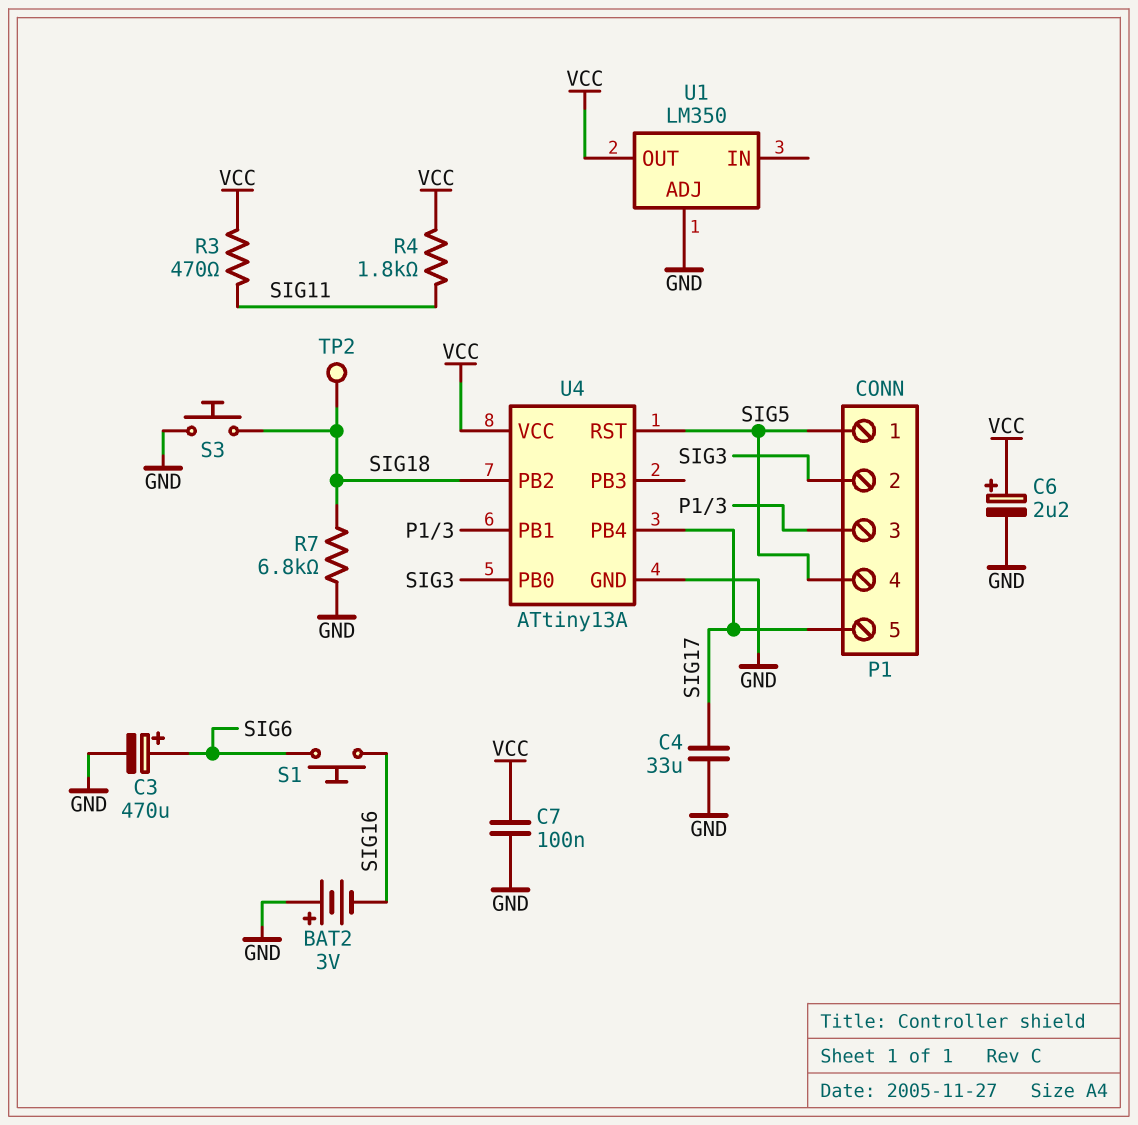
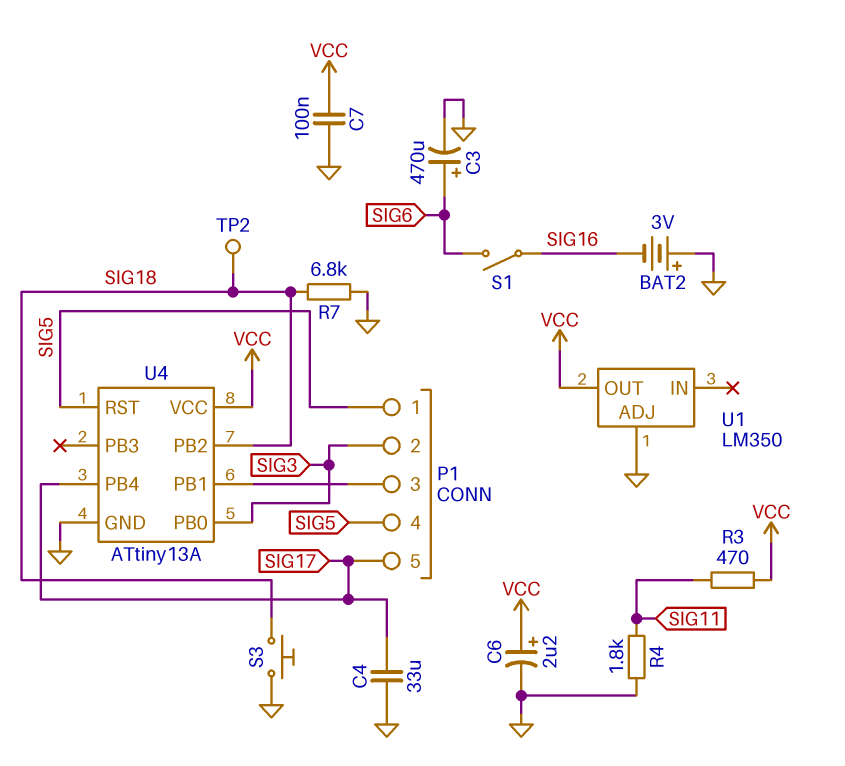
R4: 1.8k (SIG11, VCC) -> 1.8k (GND, SIG11)
S1: button (SIG6, SIG16) -> switch (SIG6, SIG16)

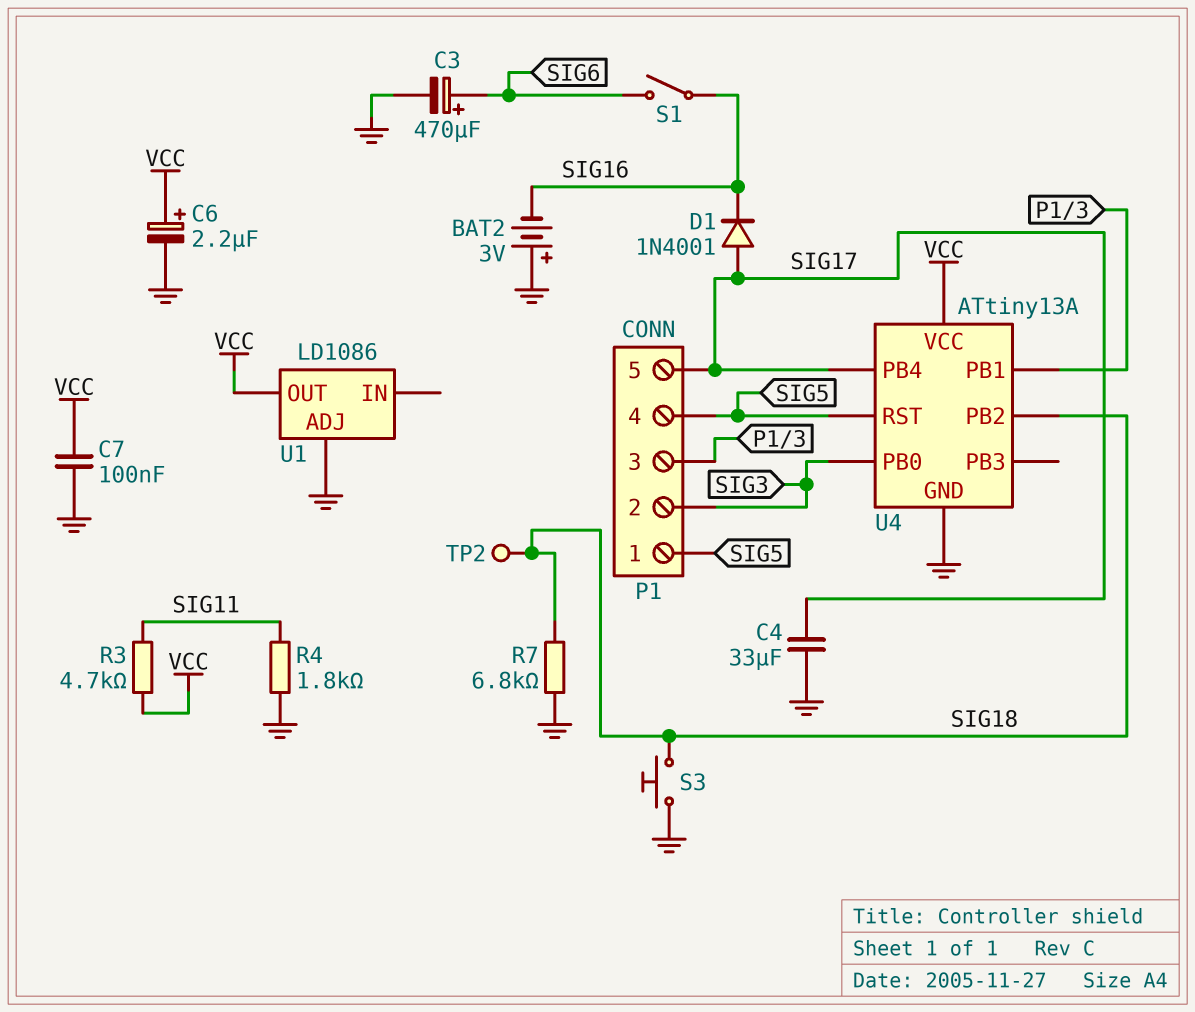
D1: none -> diode 1N4001 (A SIG17, K SIG16)
R3: 470 (SIG11, VCC) -> 4.7k (SIG11, VCC)
U1: LM350 -> LD1086

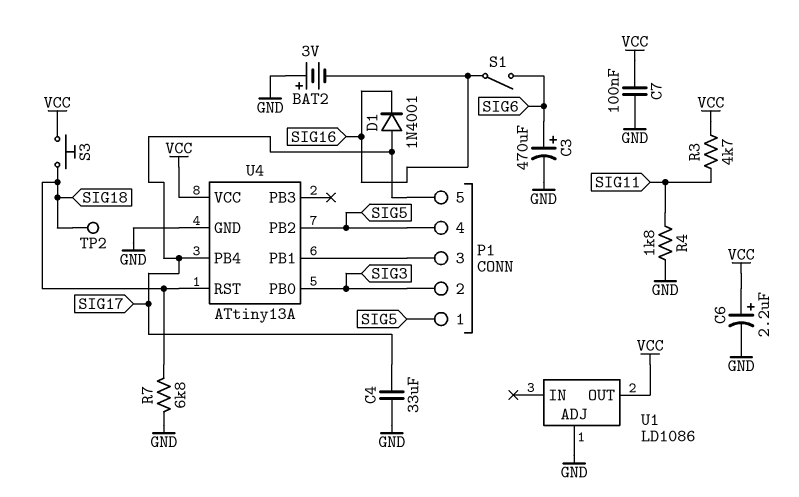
S3: button (GND, SIG18) -> button (SIG18, VCC)
U4 pin PB2: SIG18 -> SIG5
U4 pin RST: SIG5 -> SIG18

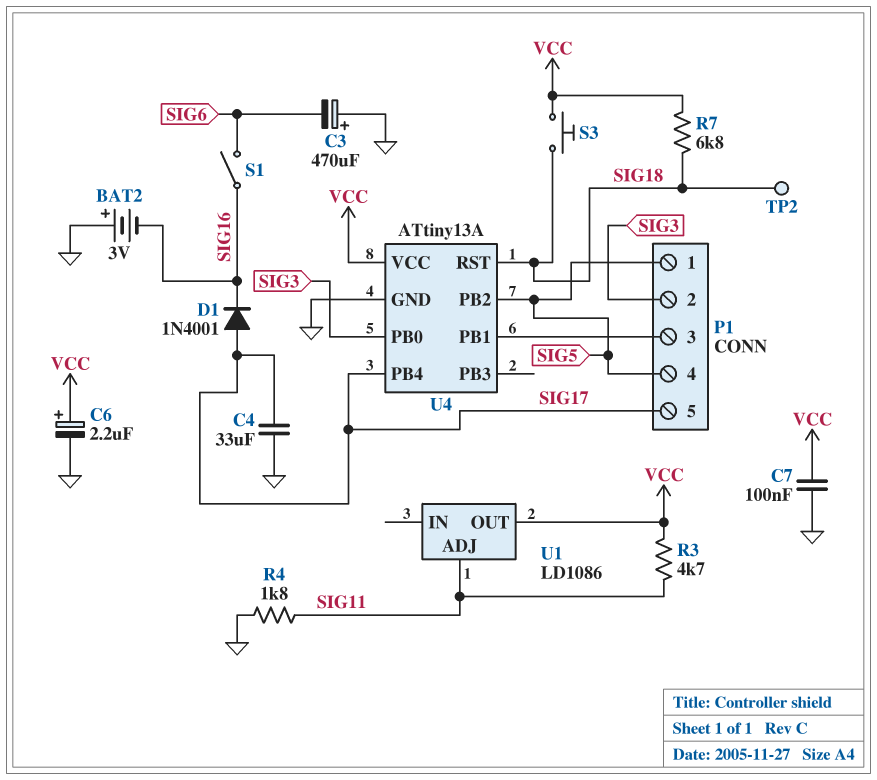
C3: 470uF (plus SIG6, minus GND) -> 470uF (plus GND, minus SIG6)
R7: 6.8k (GND, SIG18) -> 6.8k (SIG18, VCC)
U1 pin ADJ: GND -> SIG11

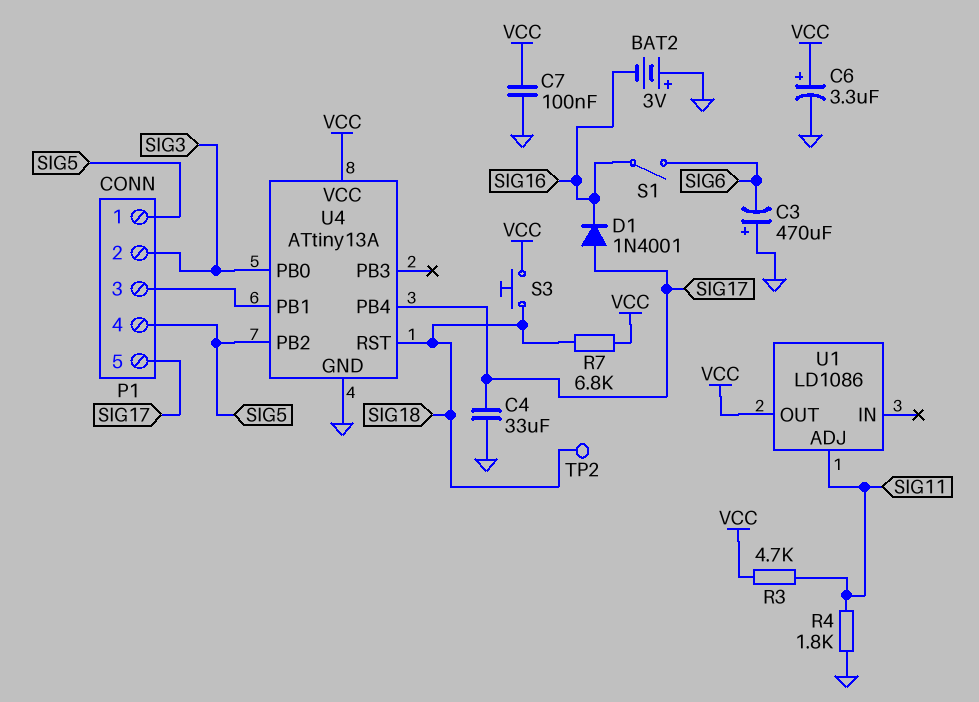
C6: 2.2uF (plus VCC, minus GND) -> 3.3uF (plus VCC, minus GND)

